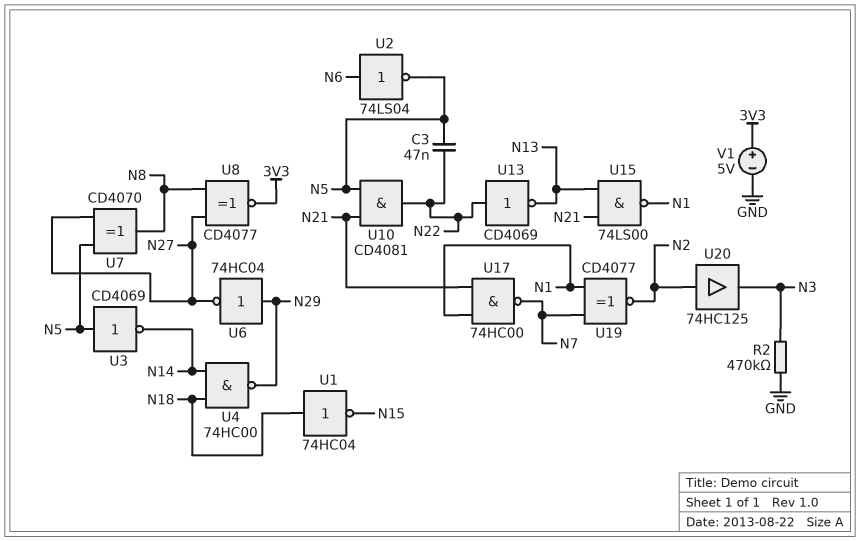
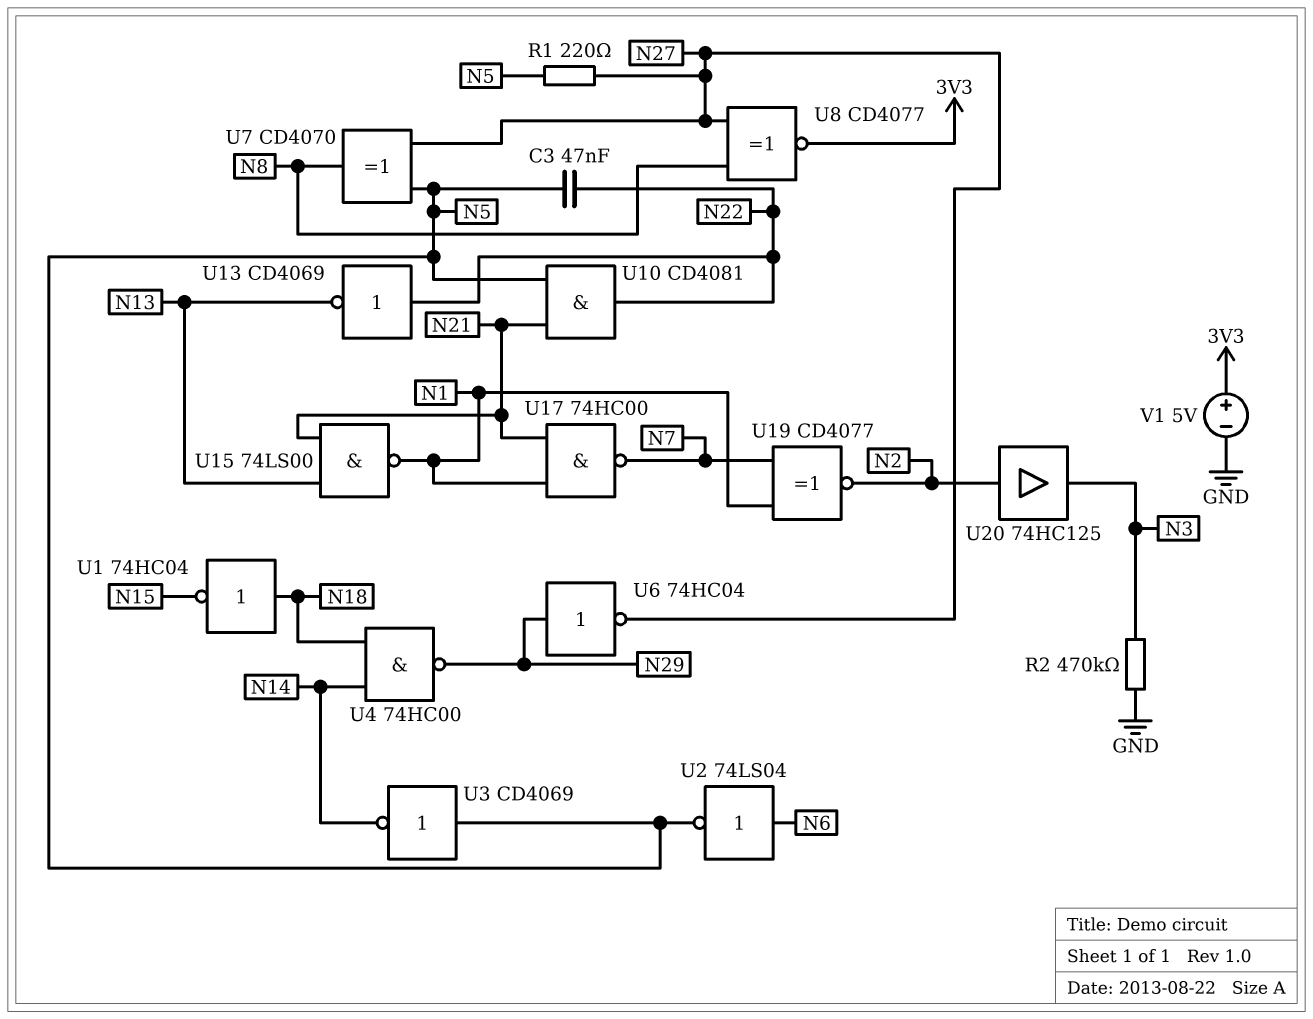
R1: none -> 220 (N5, N27)

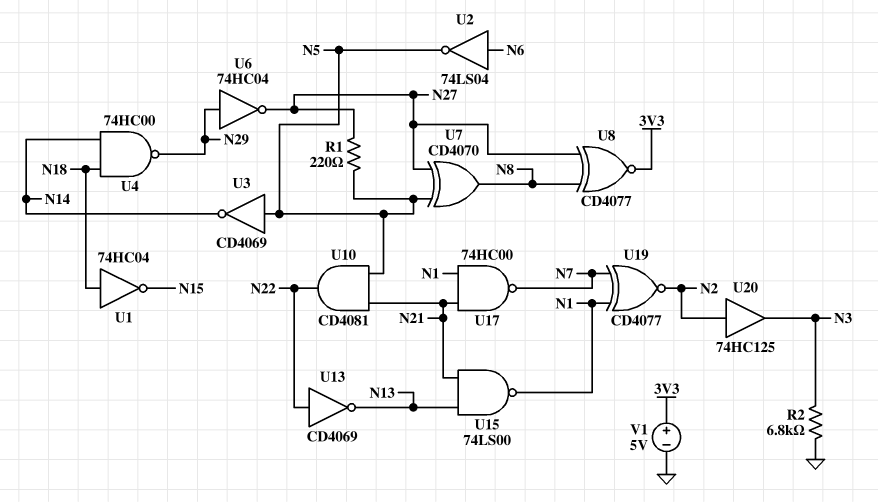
C3: 47nF (N5, N22) -> none
R2: 470k (GND, N3) -> 6.8k (GND, N3)

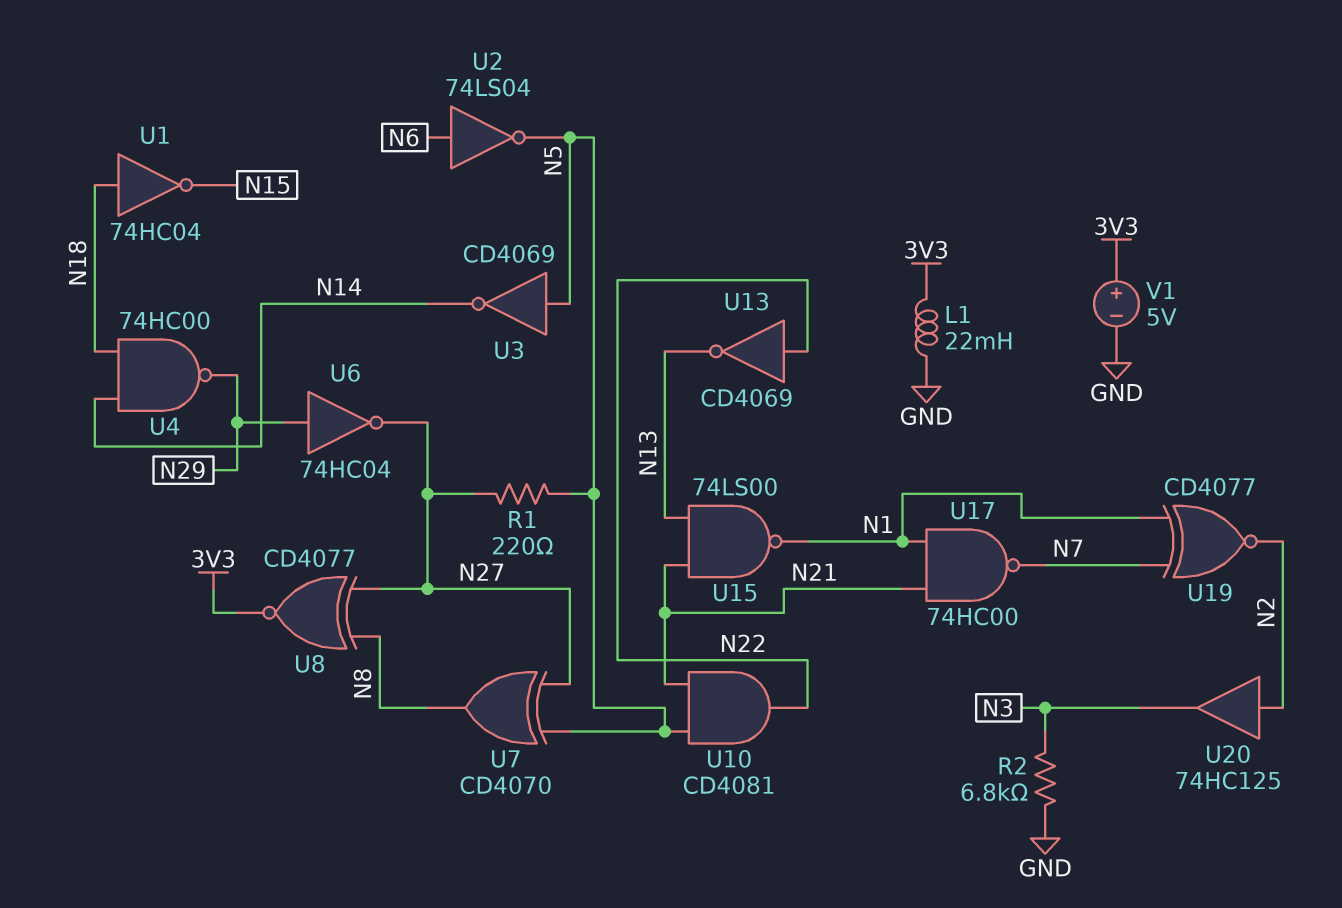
L1: none -> 22mH (3V3, GND)

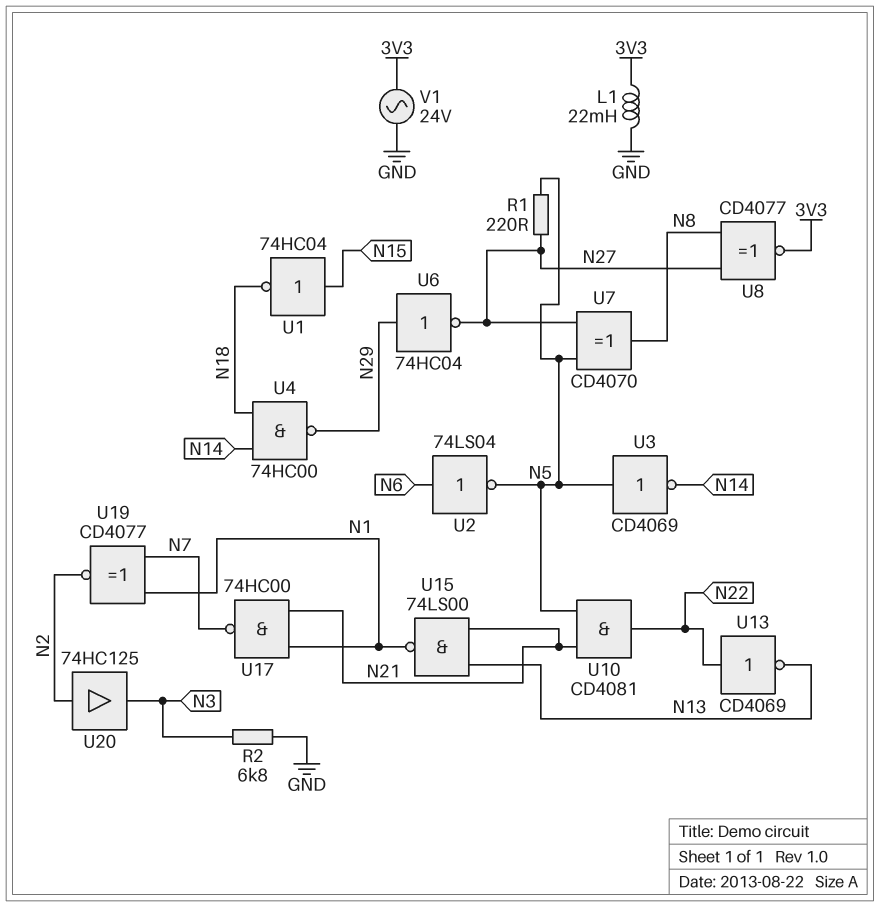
U1: NOT 74HC04 (in N18, out N15) -> NOT 74HC04 (in N15, out N18)
V1: 5V (plus 3V3, minus GND) -> AC 24V (3V3, GND)

